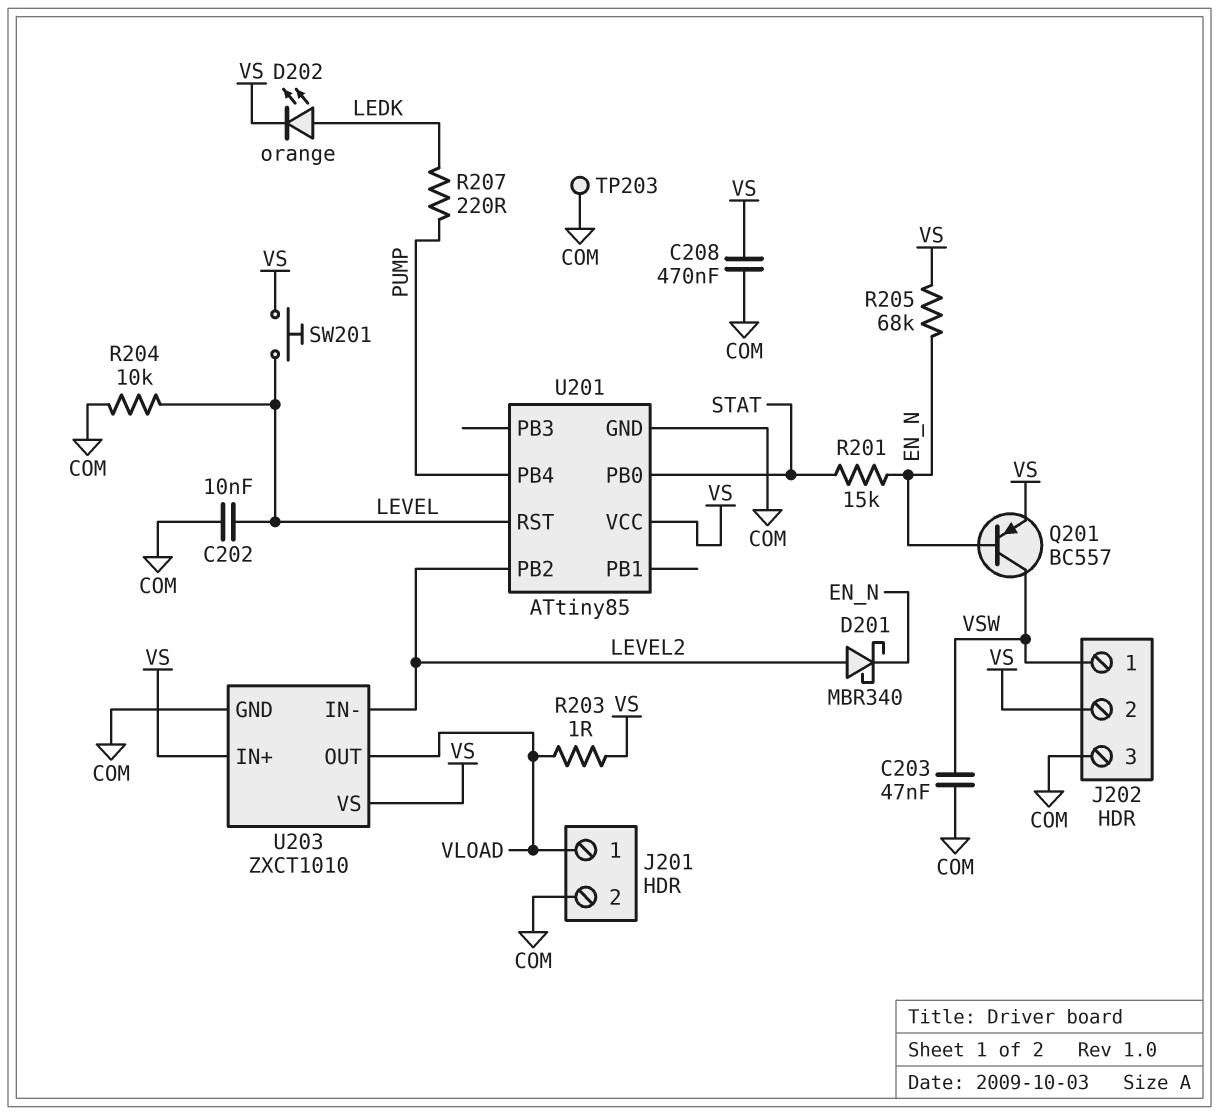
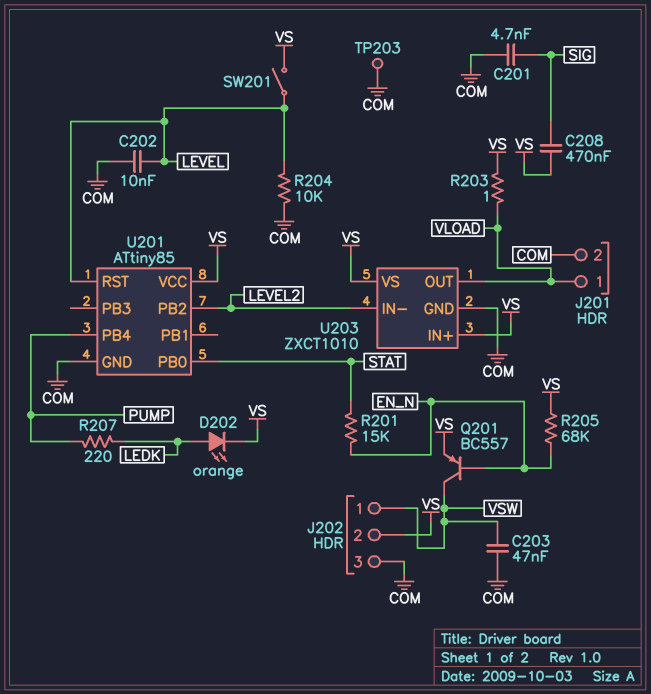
C201: none -> 4.7nF (COM, SIG)
C208: 470nF (COM, VS) -> 470nF (SIG, VS)
D201: schottky MBR340 (A LEVEL2, K EN_N) -> none
SW201: button (LEVEL, VS) -> switch (LEVEL, VS)

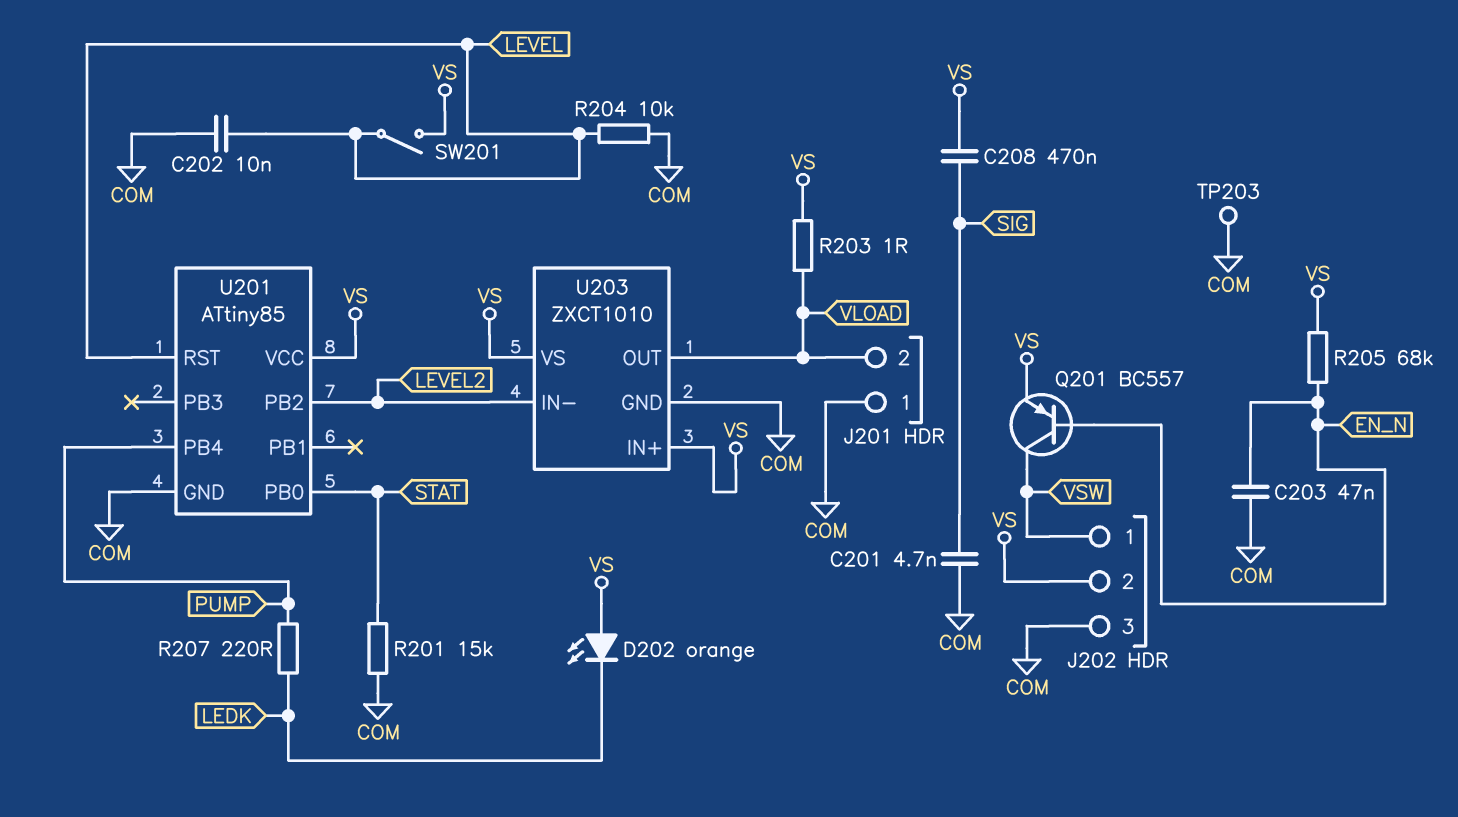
C203: 47nF (COM, VSW) -> 47nF (COM, EN_N)
D202: LED orange (A LEDK, K VS) -> LED orange (A VS, K LEDK)
J201 pin 1: VLOAD -> COM
J201 pin 2: COM -> VLOAD
R201: 15k (EN_N, STAT) -> 15k (COM, STAT)

